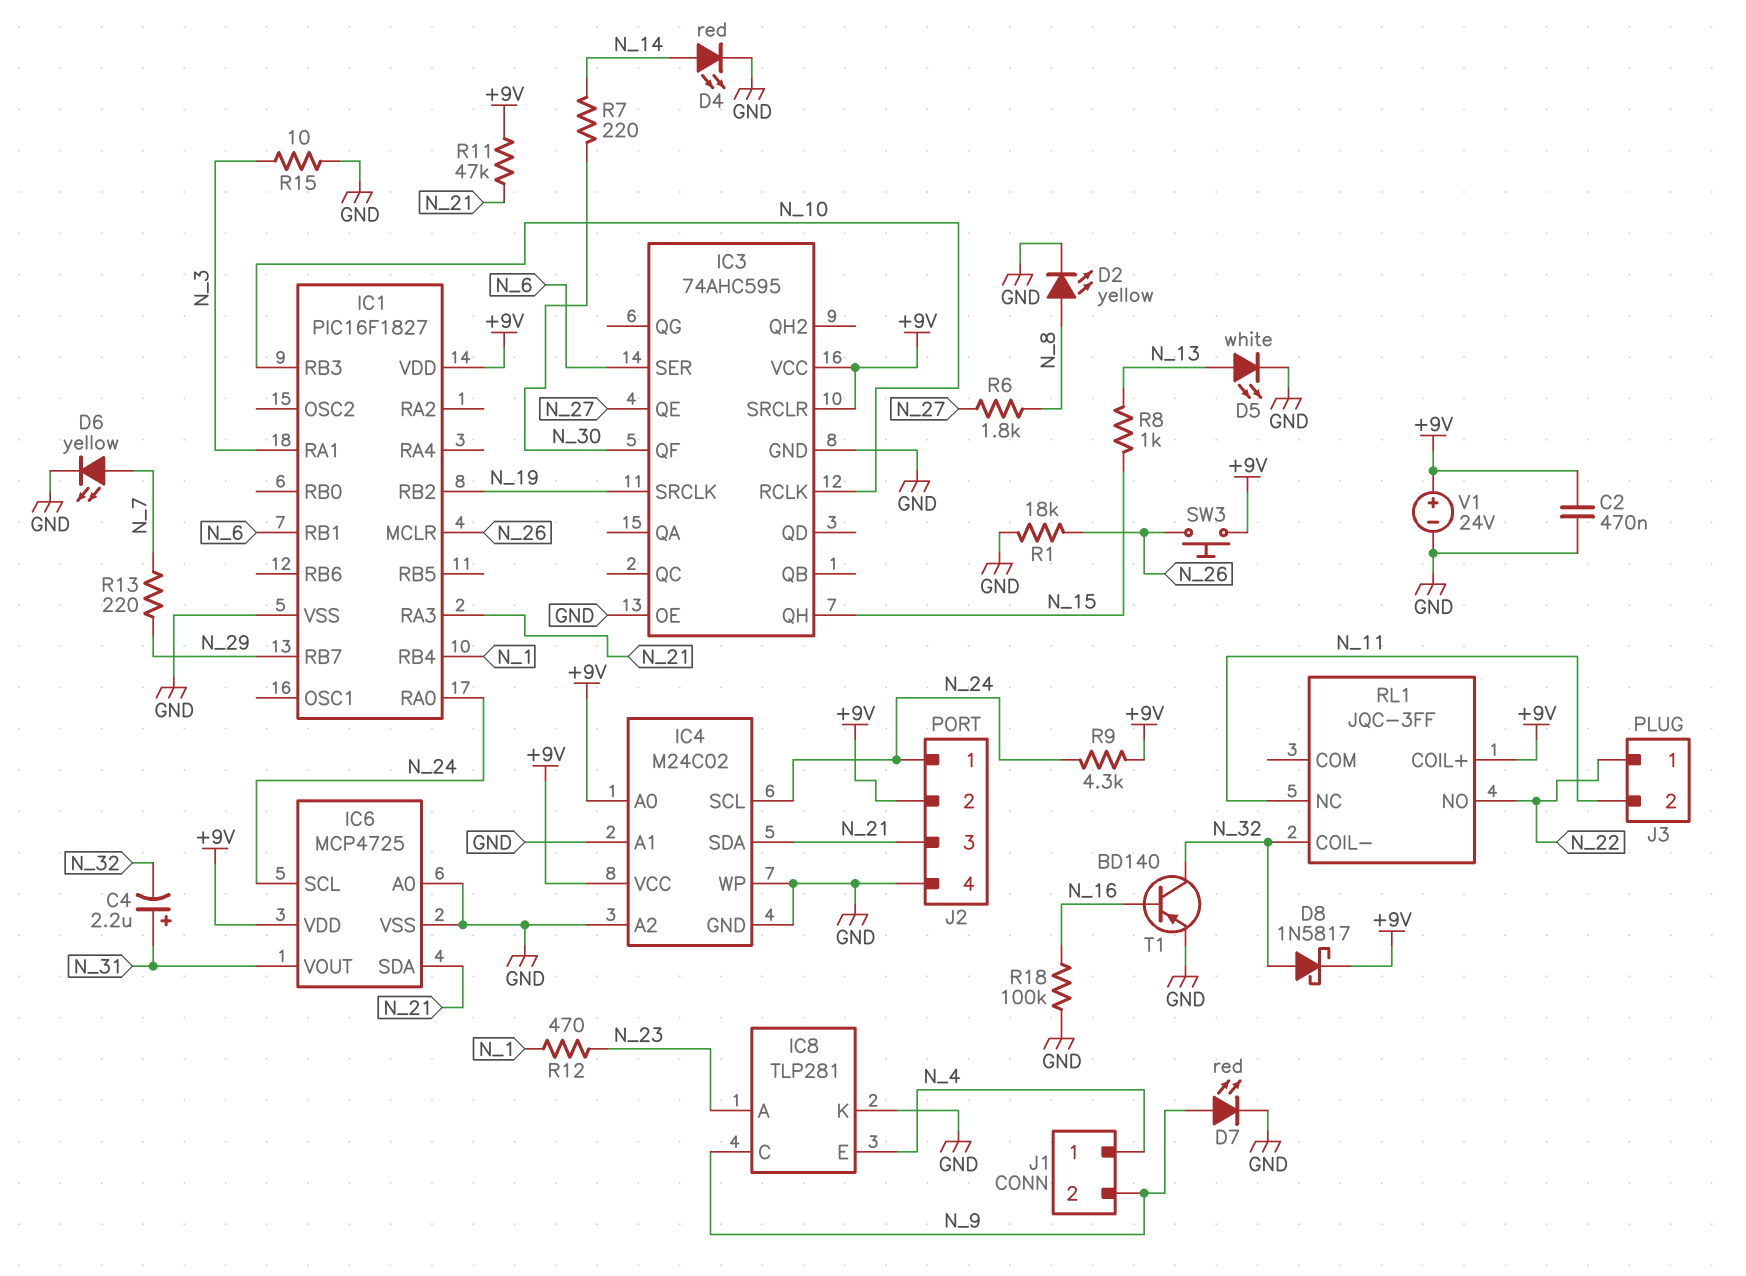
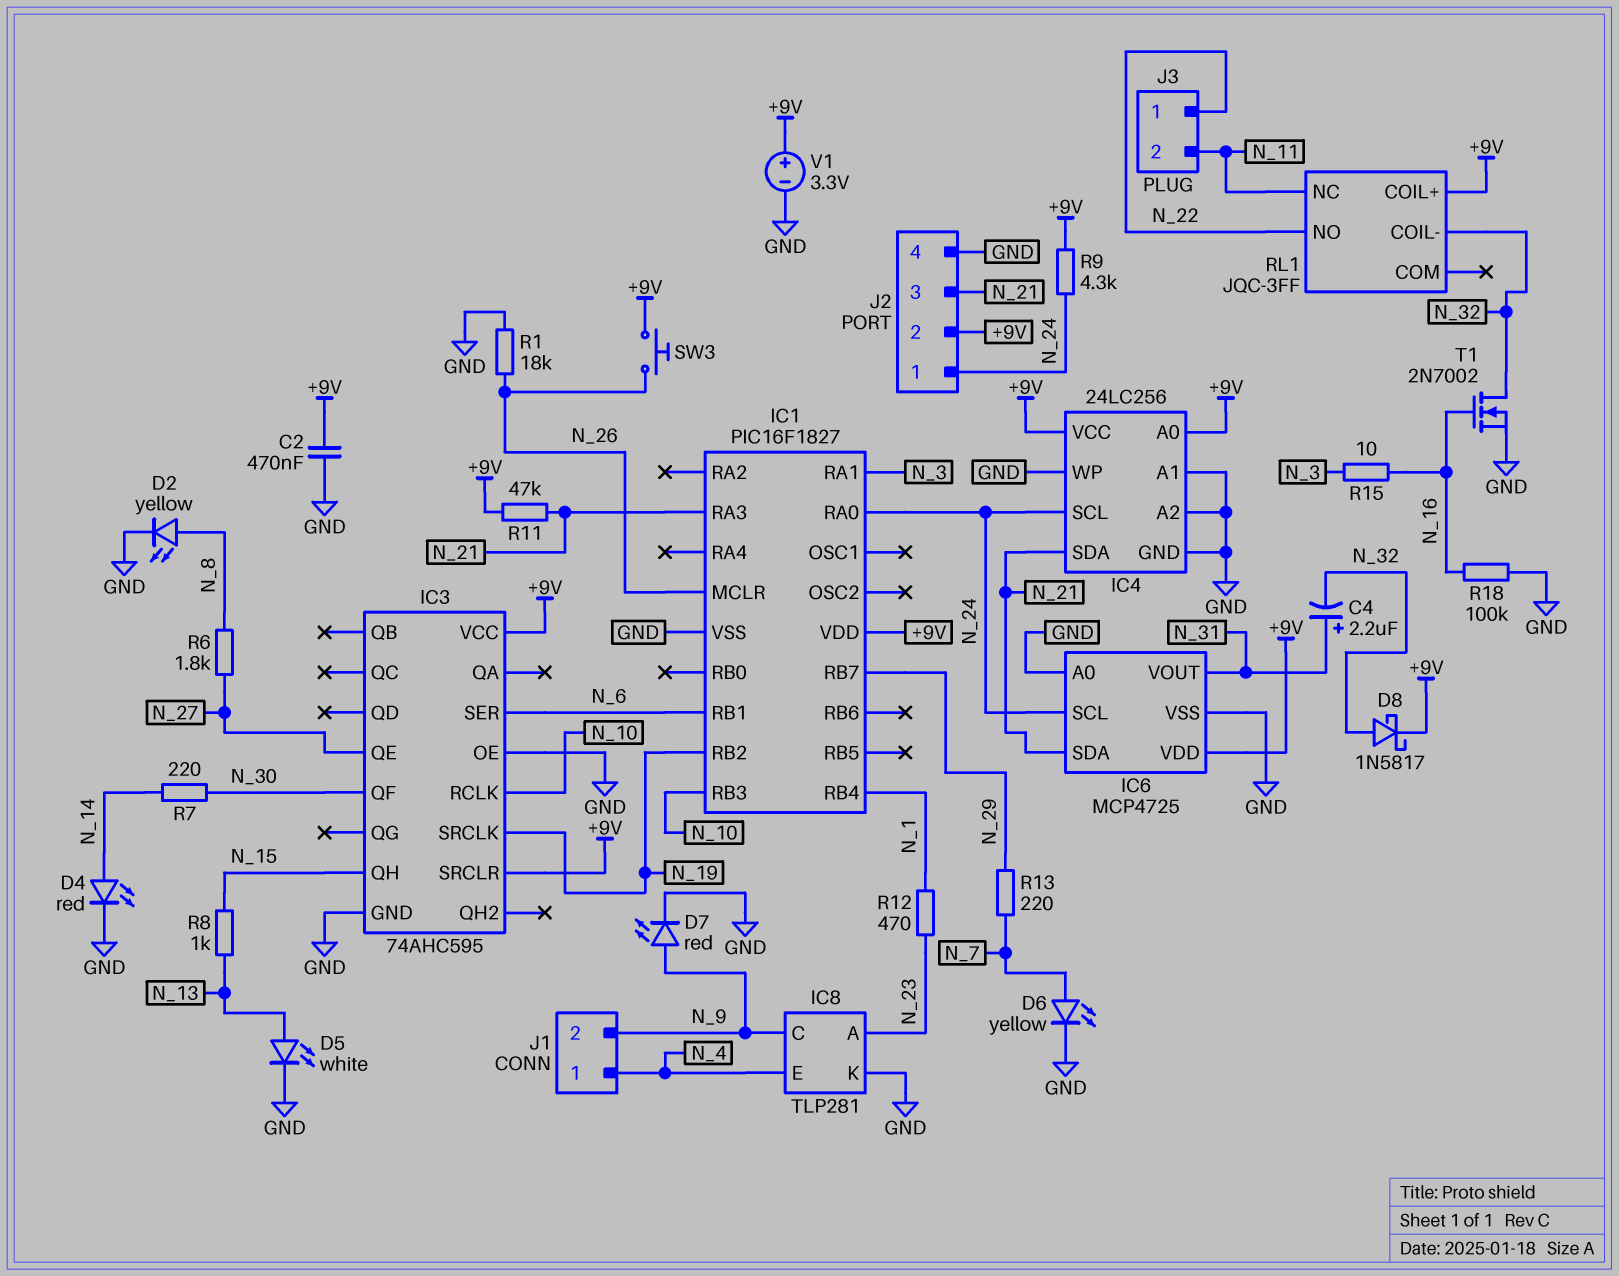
IC4: M24C02 -> 24LC256
R15: 10 (GND, N_3) -> 10 (N_3, N_16)
T1: PNP BD140 (B N_16, C N_32, E GND) -> NMOS 2N7002 (G N_16, D N_32, S GND)
V1: 24V (plus +9V, minus GND) -> 3.3V (plus +9V, minus GND)

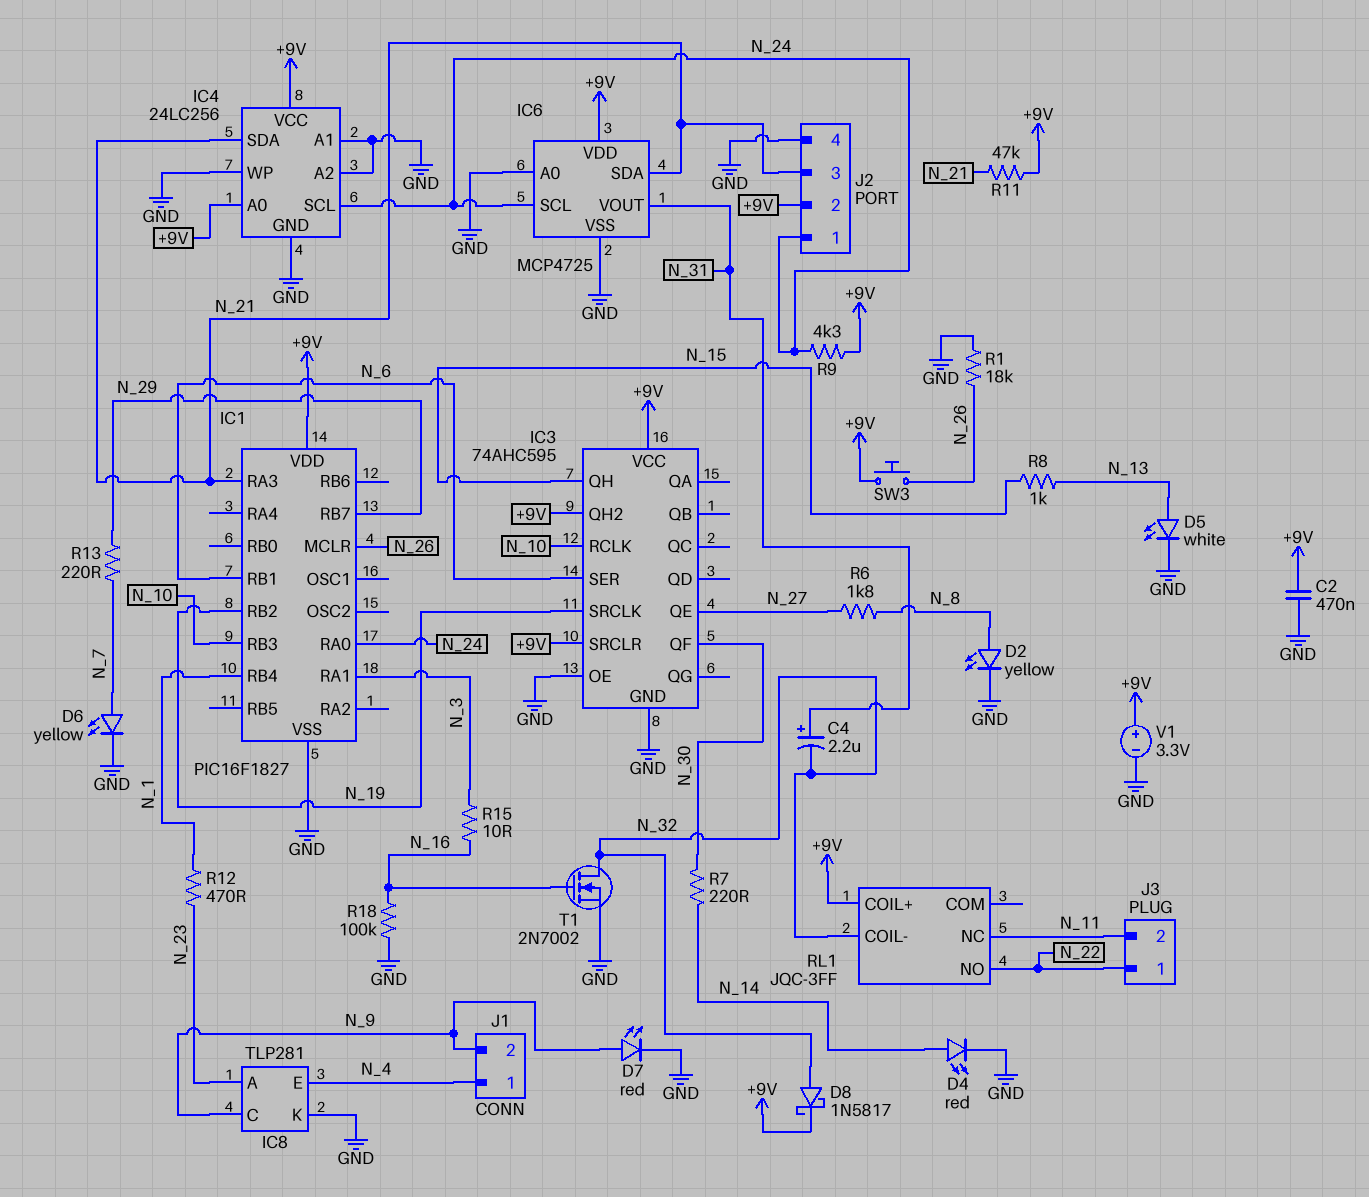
IC3 pin QH2: none -> +9V

